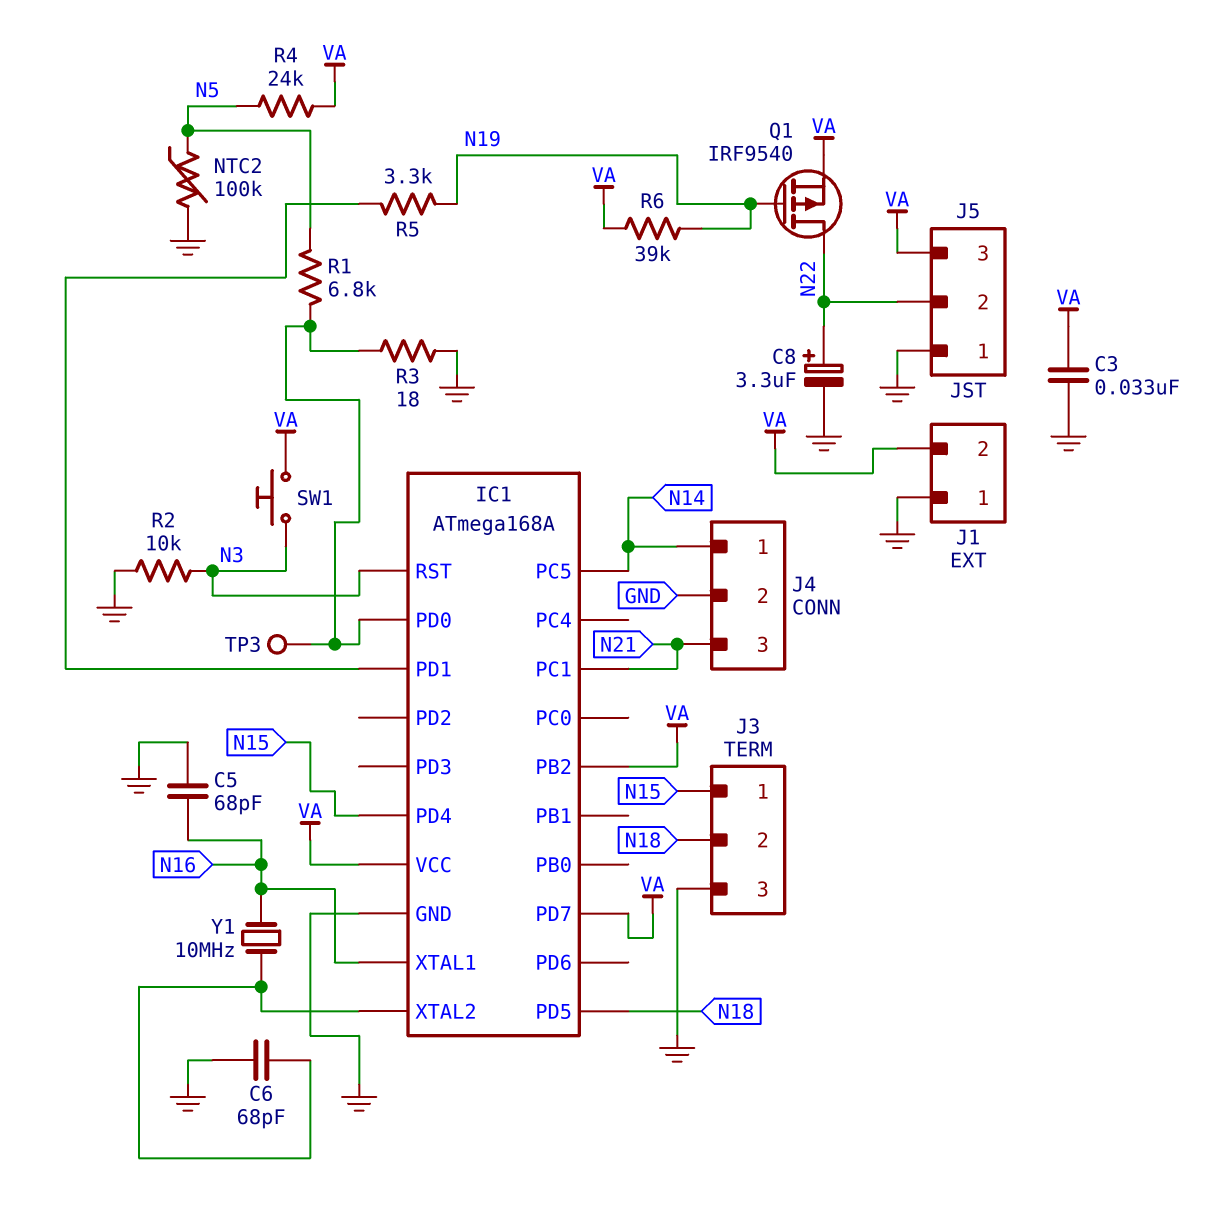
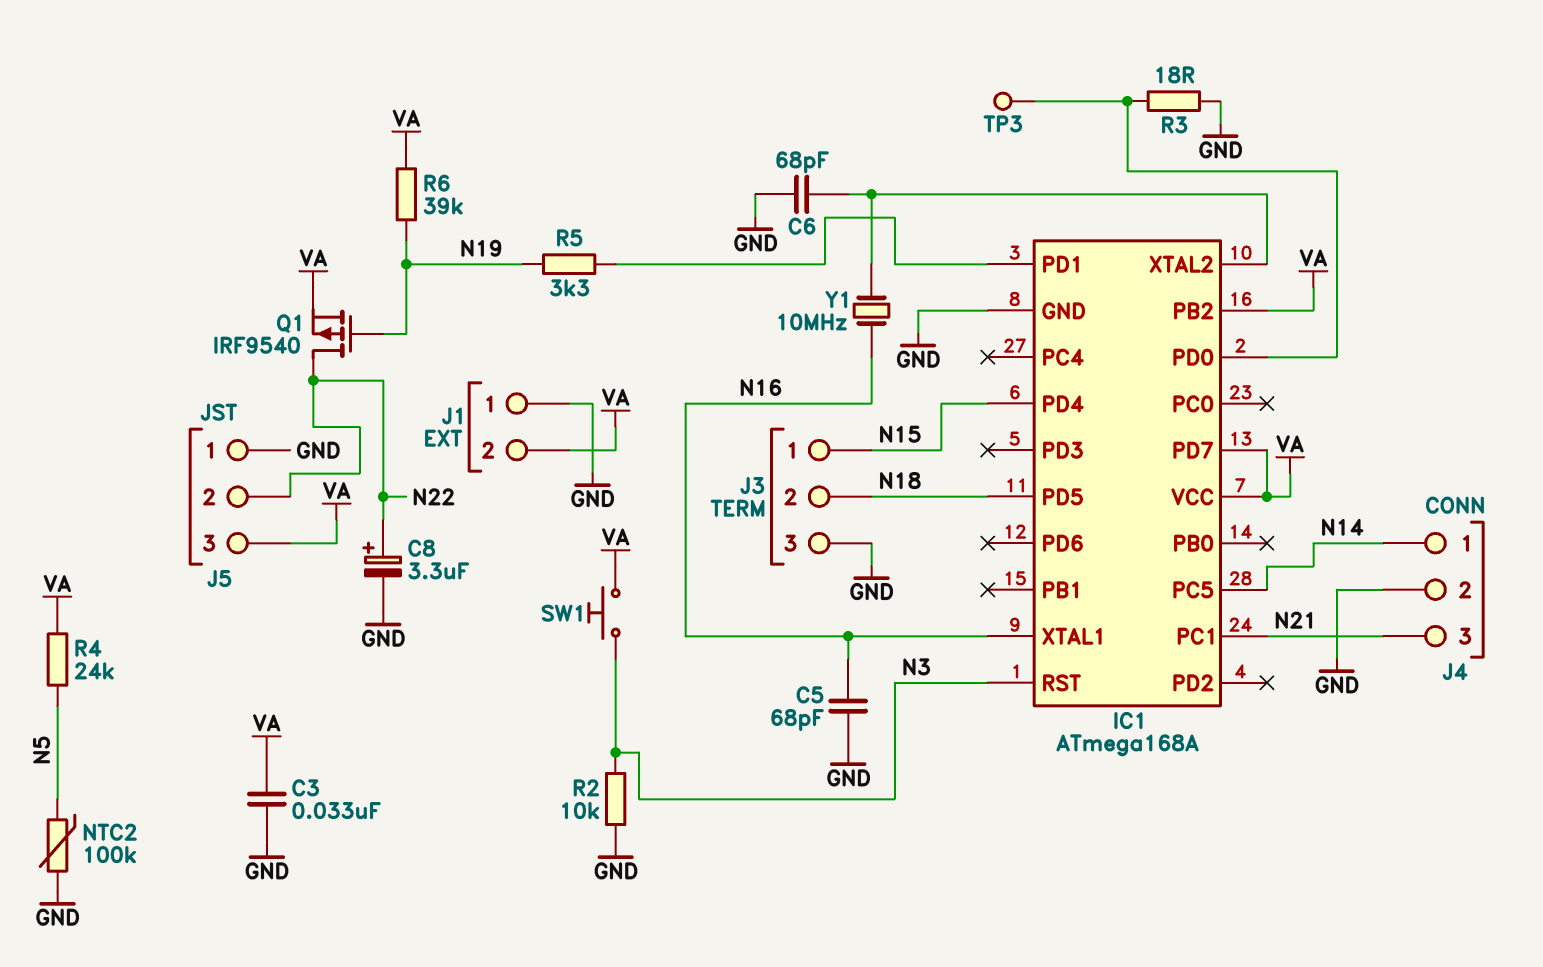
R1: 6.8k (IC1/PD0, N5) -> none

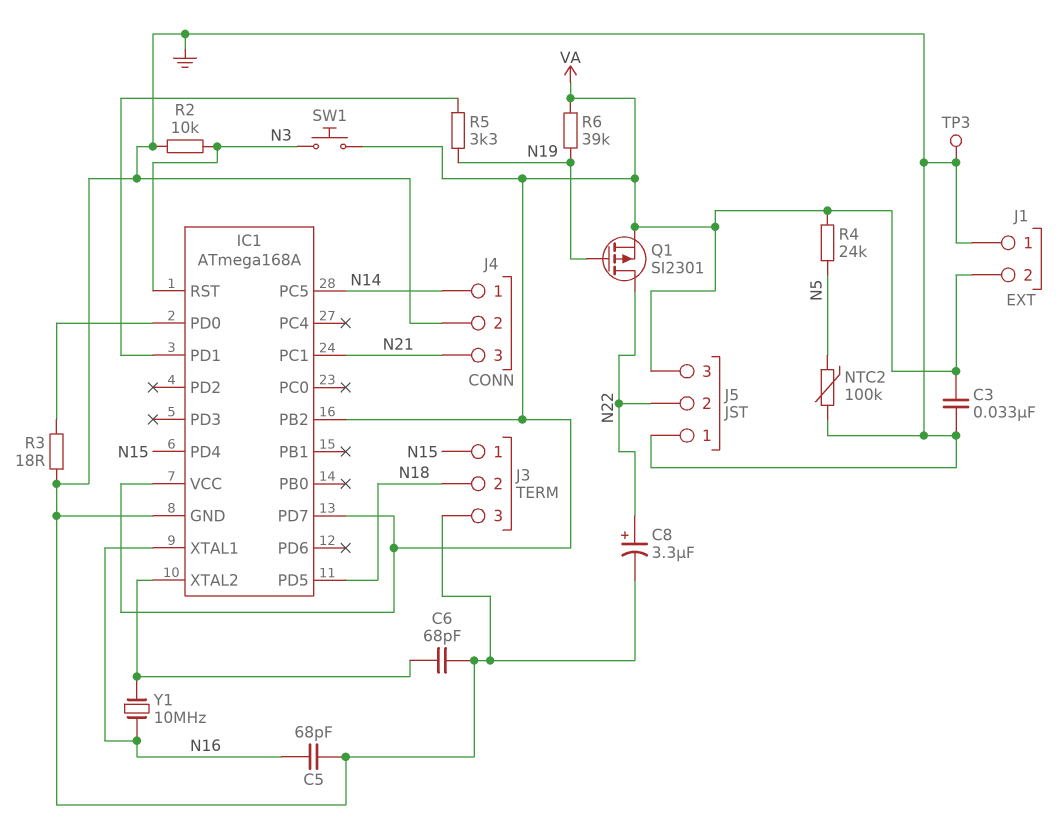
Q1: PMOS IRF9540 (G N19, D N22, S VA) -> PMOS SI2301 (G N19, D N22, S VA)
TP3: test point (IC1/PD0) -> test point (GND)

